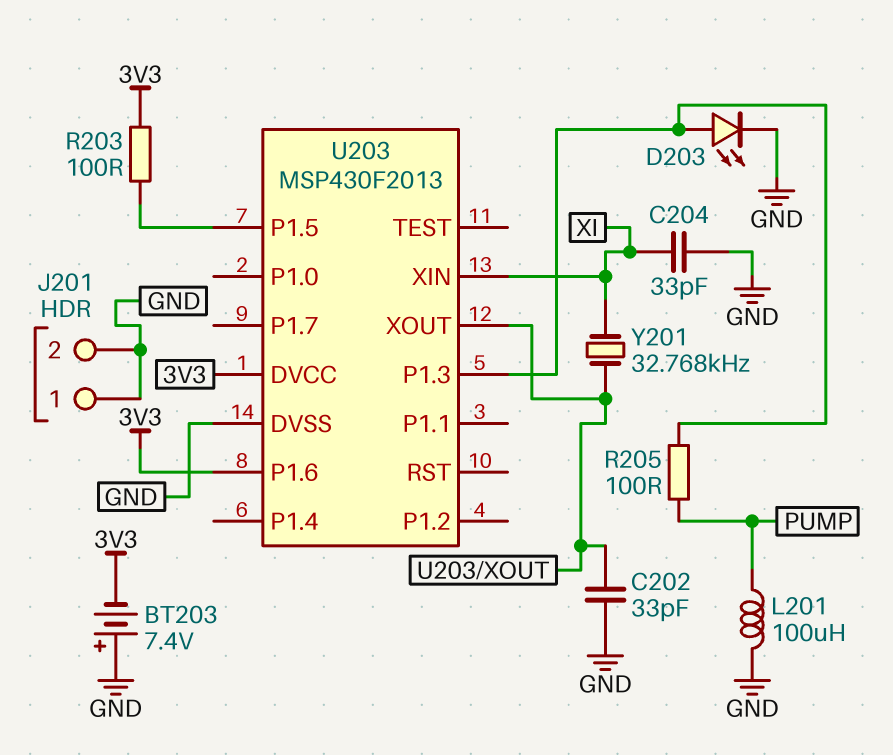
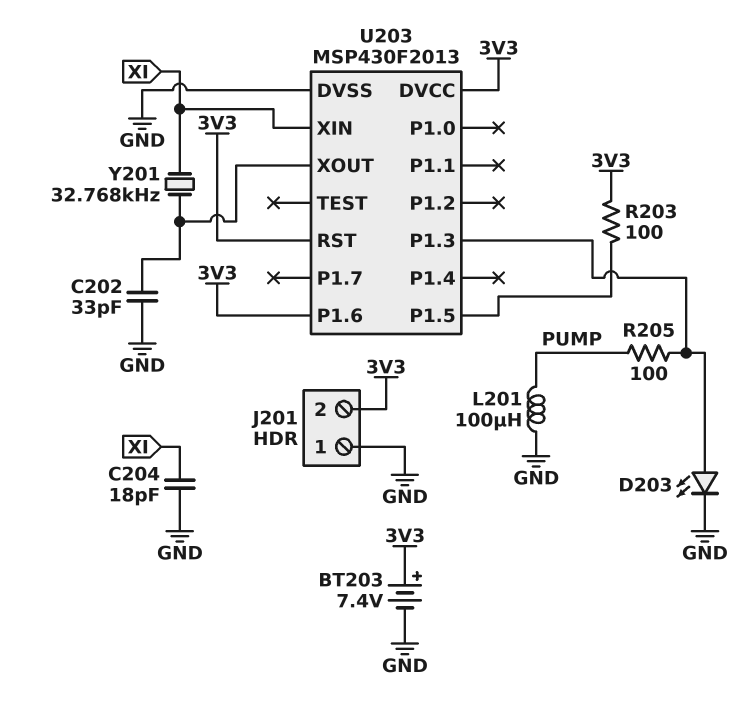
BT203: 7.4V (plus GND, minus 3V3) -> 7.4V (plus 3V3, minus GND)
C204: 33pF (GND, XI) -> 18pF (GND, XI)
J201 pin 2: GND -> 3V3
U203 pin RST: none -> 3V3

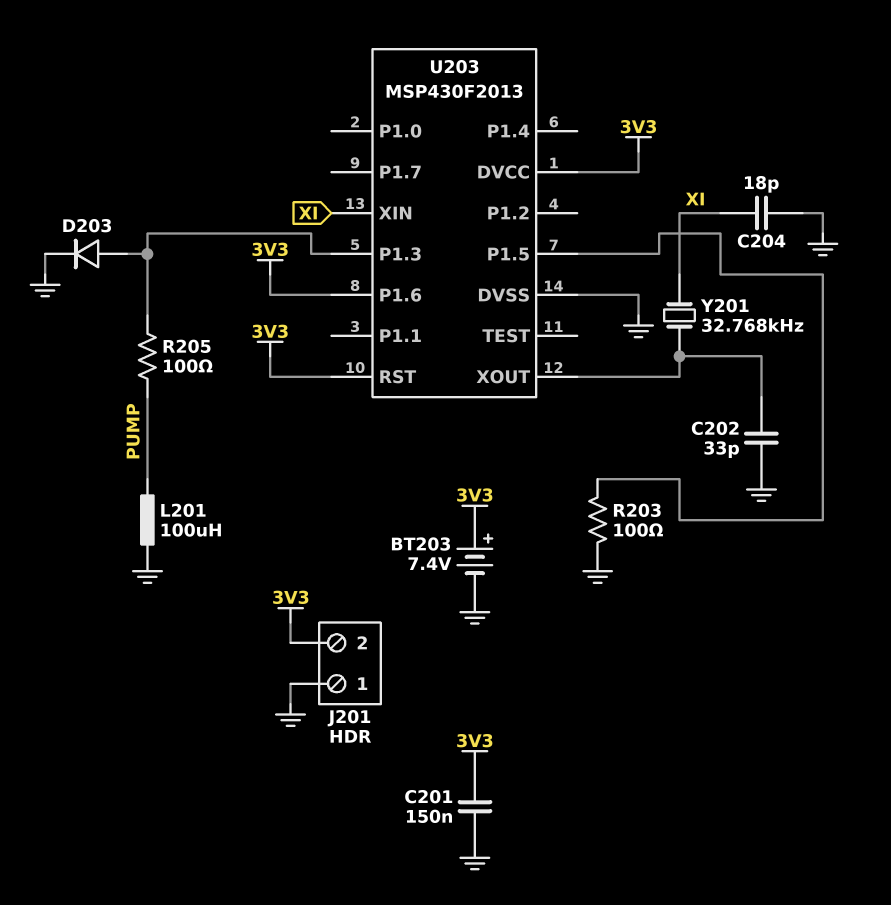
C201: none -> 150nF (3V3, GND)
D203: LED (A U203/P1.3, K GND) -> diode (A U203/P1.3, K GND)
R203: 100 (3V3, U203/P1.5) -> 100 (GND, U203/P1.5)

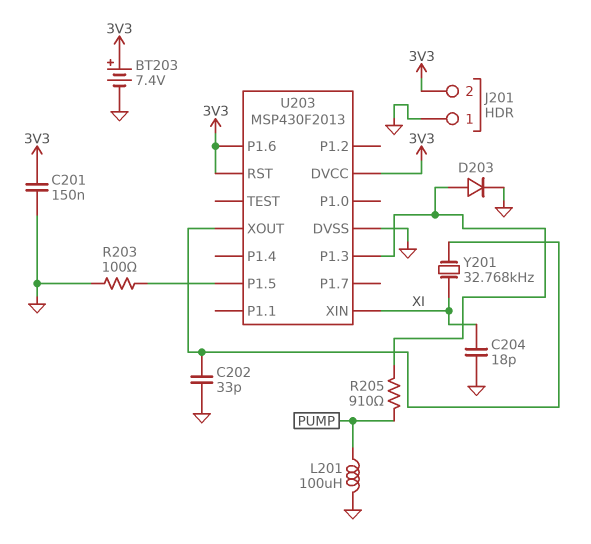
R205: 100 (PUMP, U203/P1.3) -> 910 (PUMP, U203/P1.3)

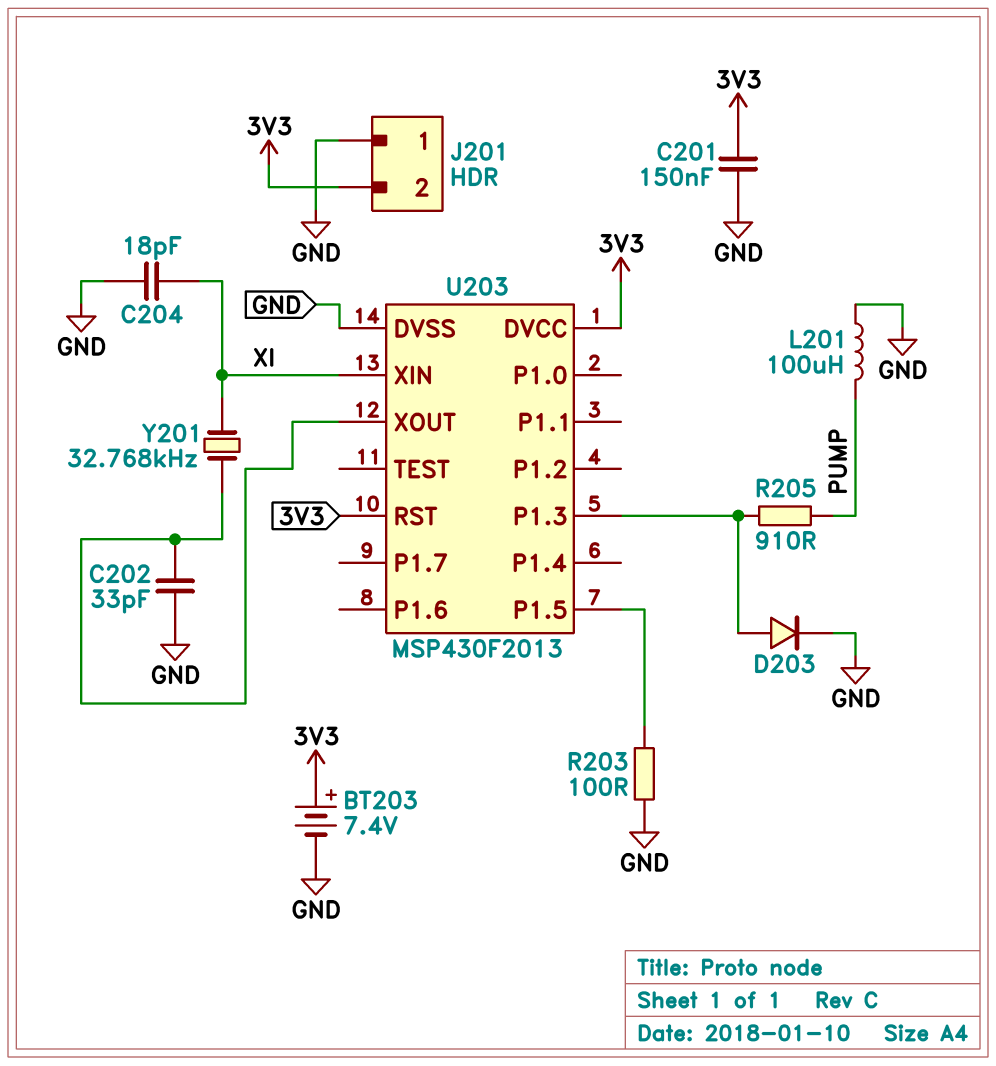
U203 pin P1.6: 3V3 -> none

